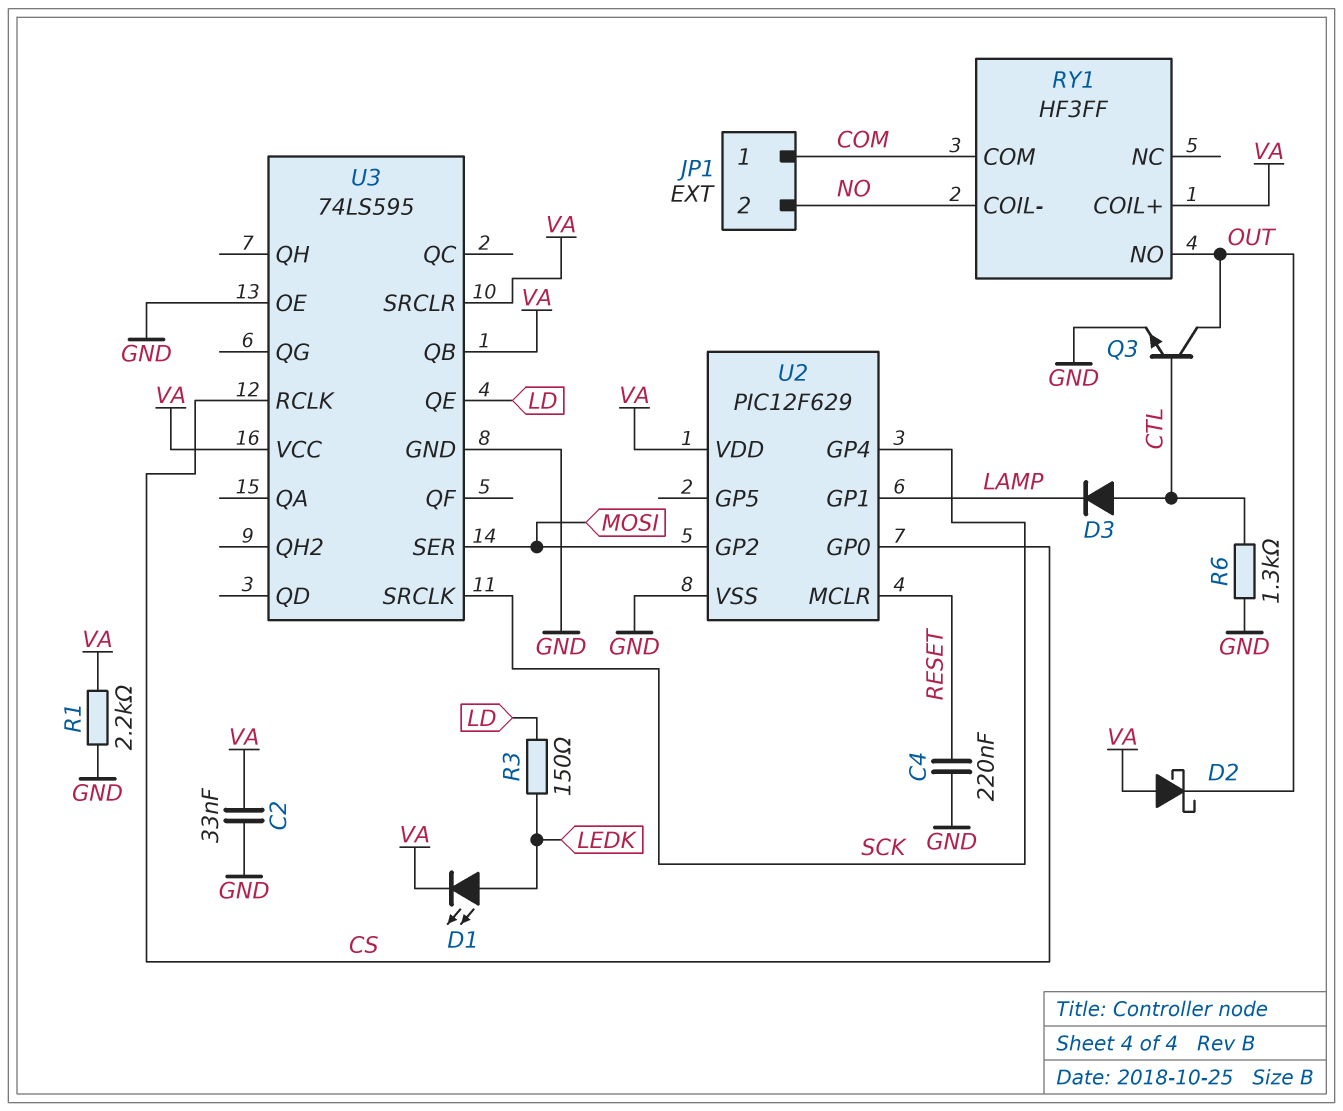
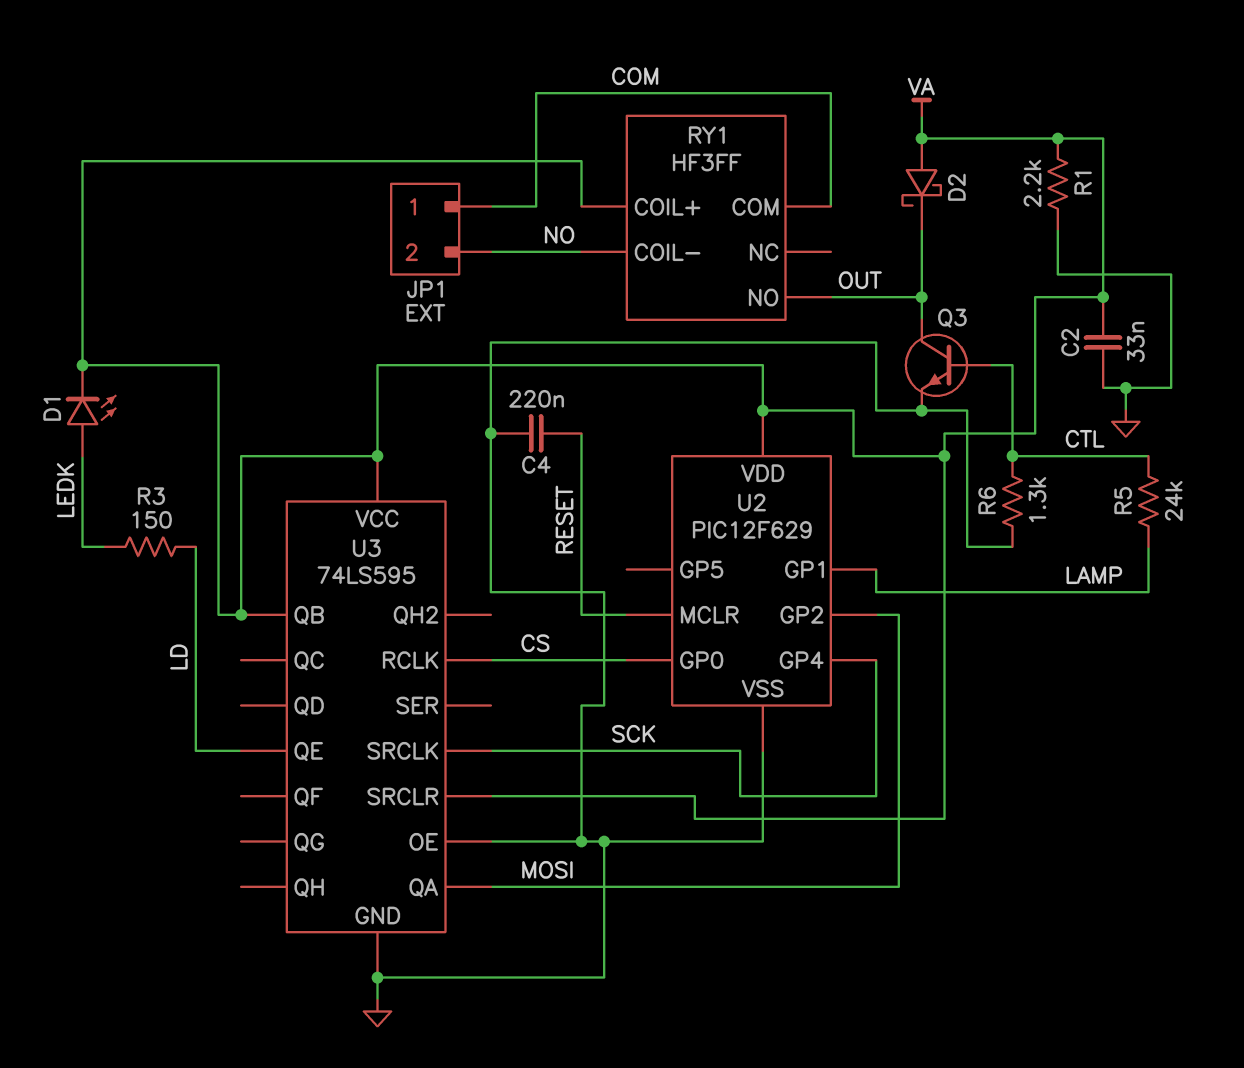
D3: diode (A CTL, K LAMP) -> none
R5: none -> 24k (CTL, LAMP)
U3 pin QA: none -> MOSI
U3 pin SER: MOSI -> none

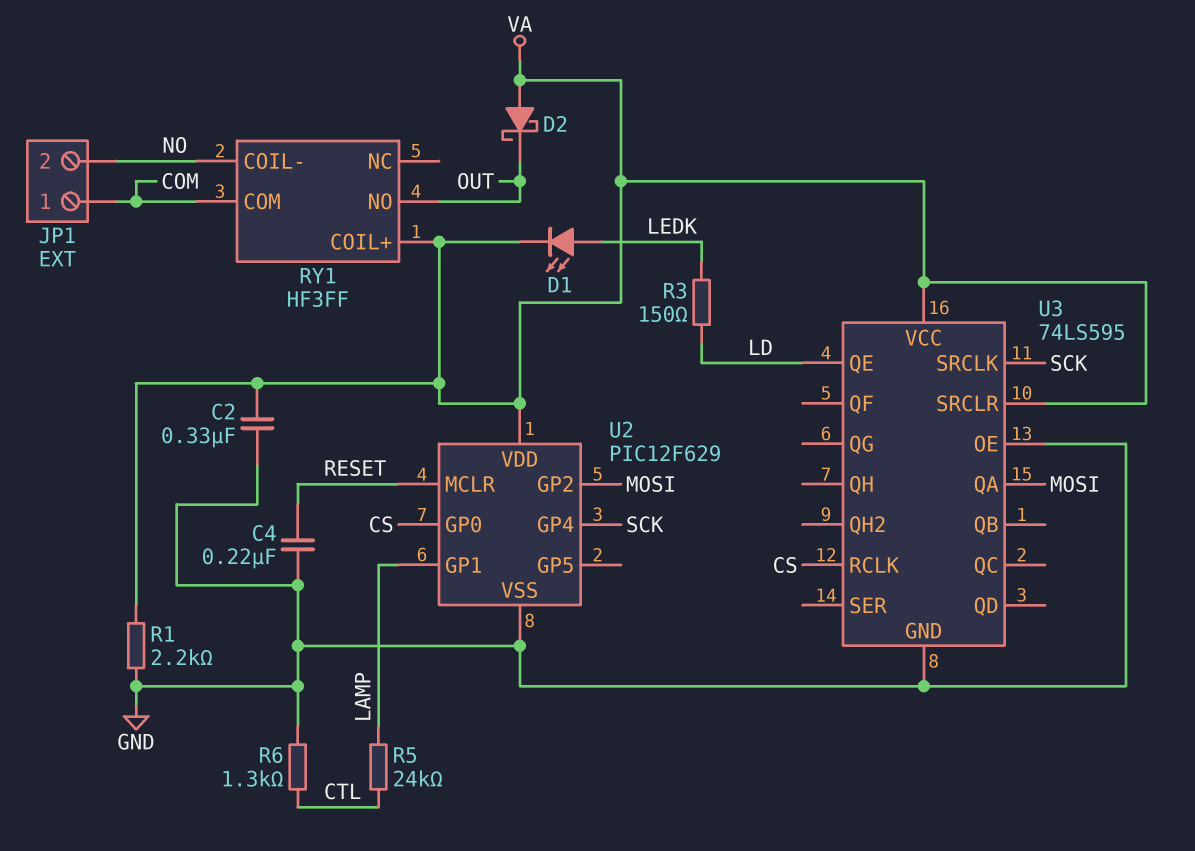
C2: 33nF (GND, VA) -> 330nF (GND, VA)
Q3: NPN (B CTL, C OUT, E GND) -> none
U3 pin QB: VA -> none

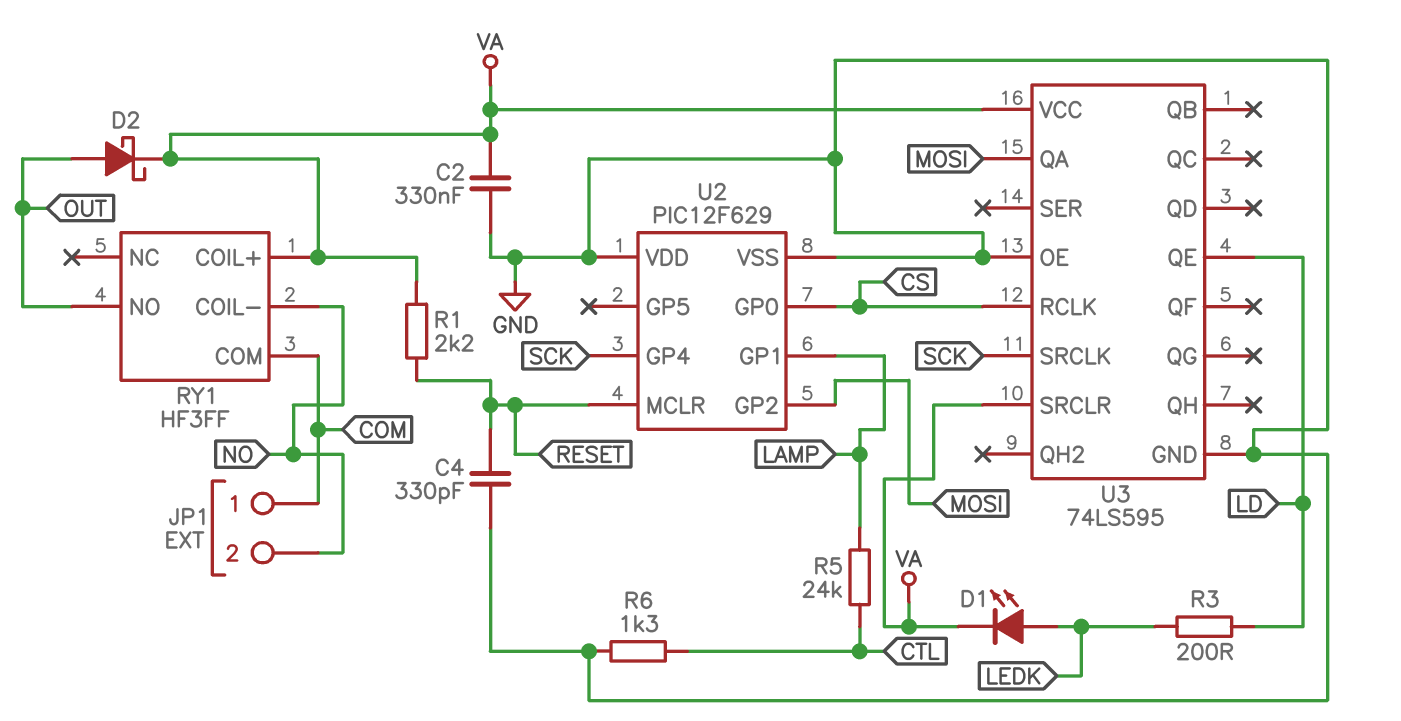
C4: 220nF (GND, RESET) -> 330pF (GND, RESET)
D2: schottky (A VA, K OUT) -> schottky (A OUT, K VA)
R1: 2.2k (GND, VA) -> 2.2k (RESET, VA)
R3: 150 (LD, LEDK) -> 200 (LD, LEDK)
U2 pin VDD: VA -> GND

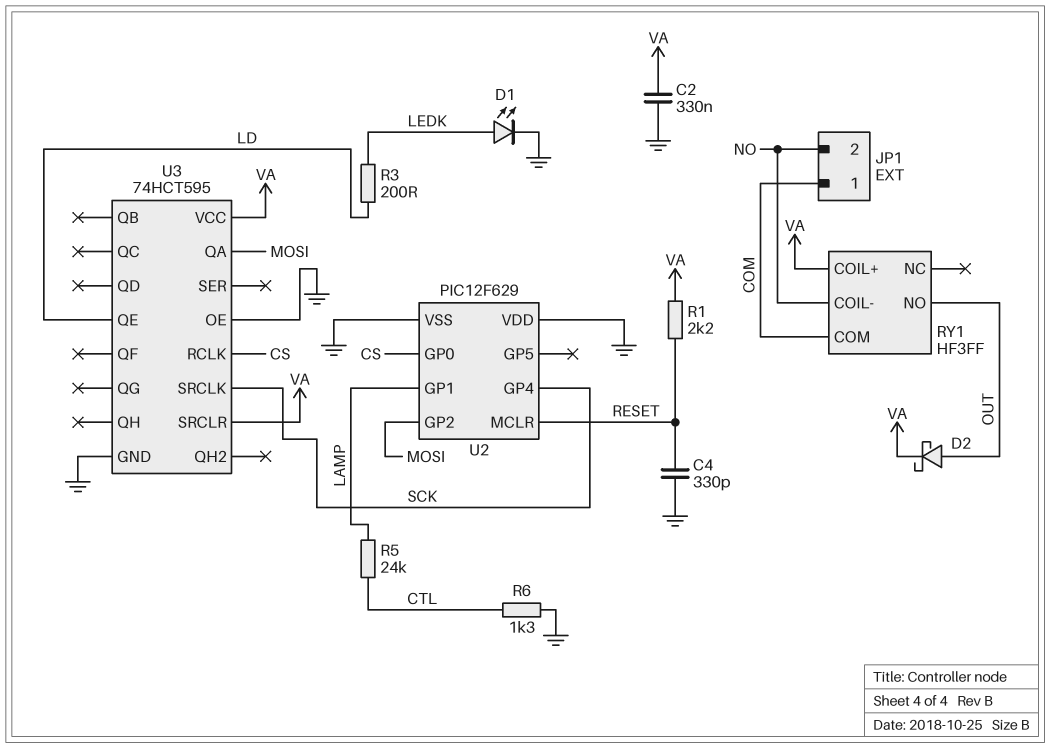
D1: LED (A LEDK, K VA) -> LED (A LEDK, K GND)
U3: 74LS595 -> 74HCT595

